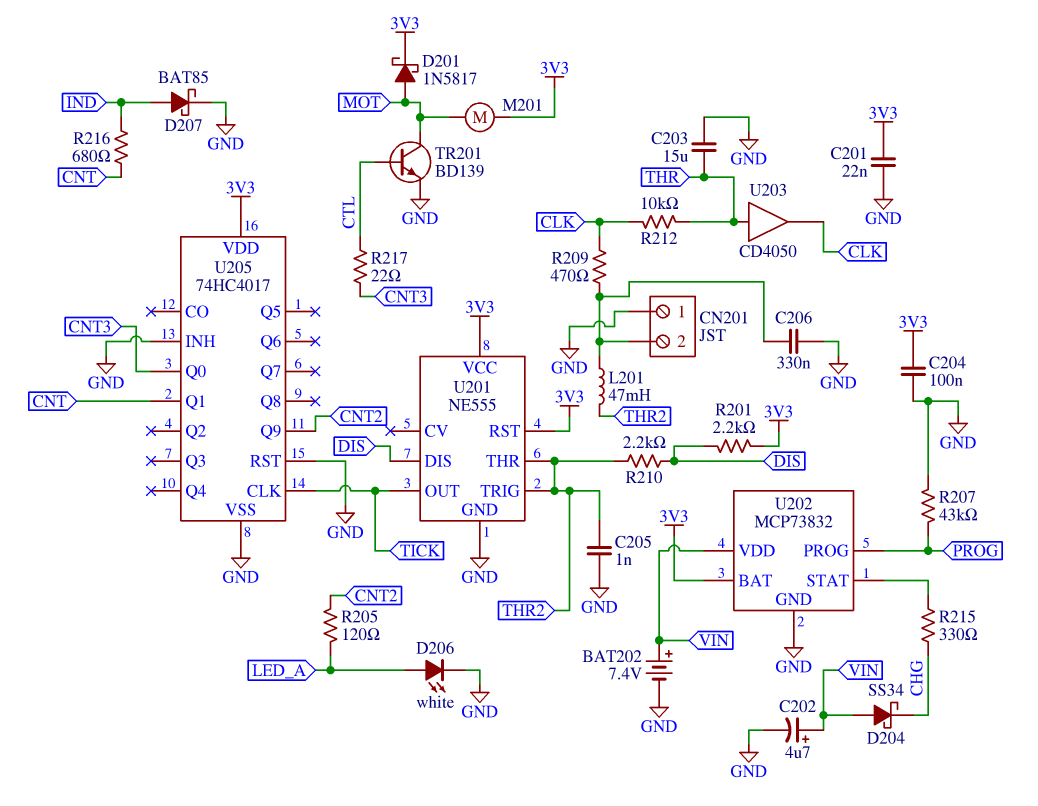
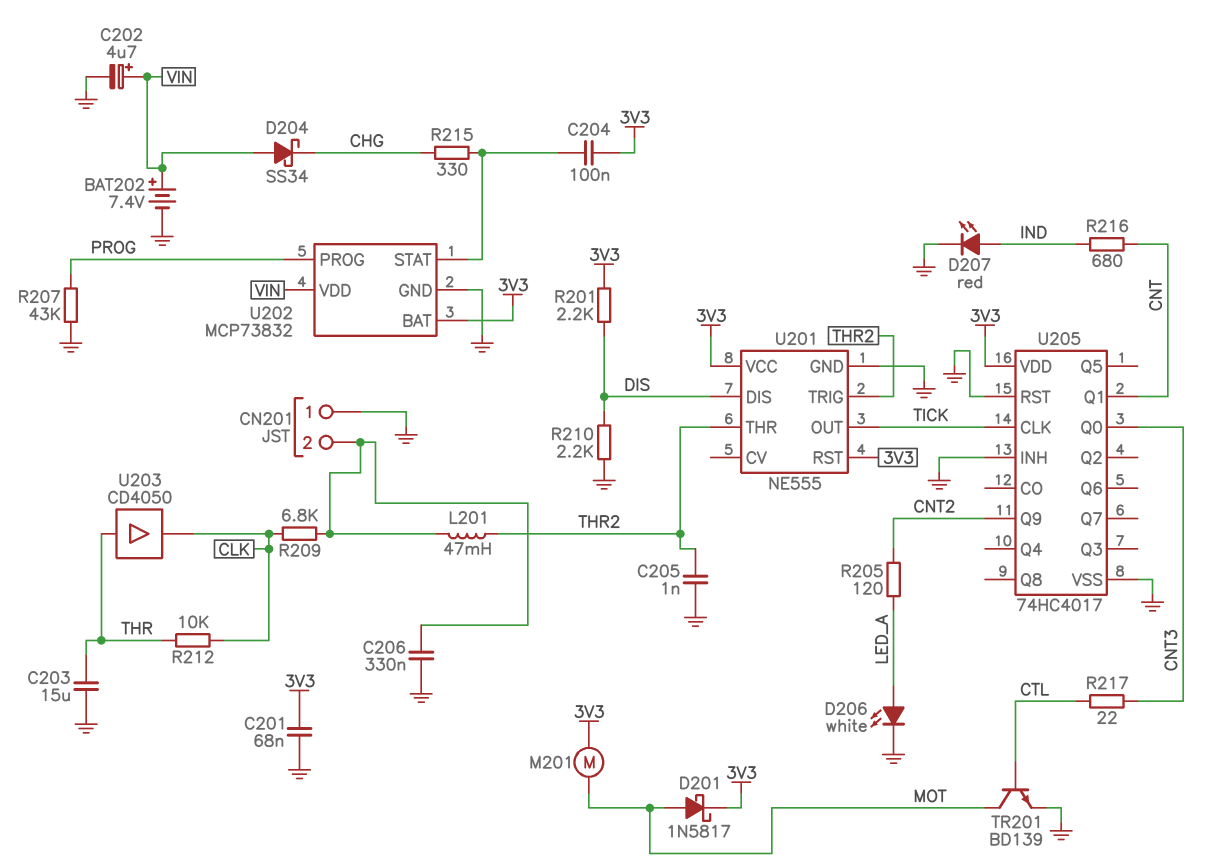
C201: 22nF (3V3, GND) -> 68nF (3V3, GND)
C204: 100nF (3V3, GND) -> 100nF (3V3, U202/STAT)
D207: schottky BAT85 (A IND, K GND) -> LED red (A IND, K GND)
R209: 470 (CLK, CN201/2) -> 6.8k (CLK, CN201/2)
R210: 2.2k (DIS, THR2) -> 2.2k (DIS, GND)

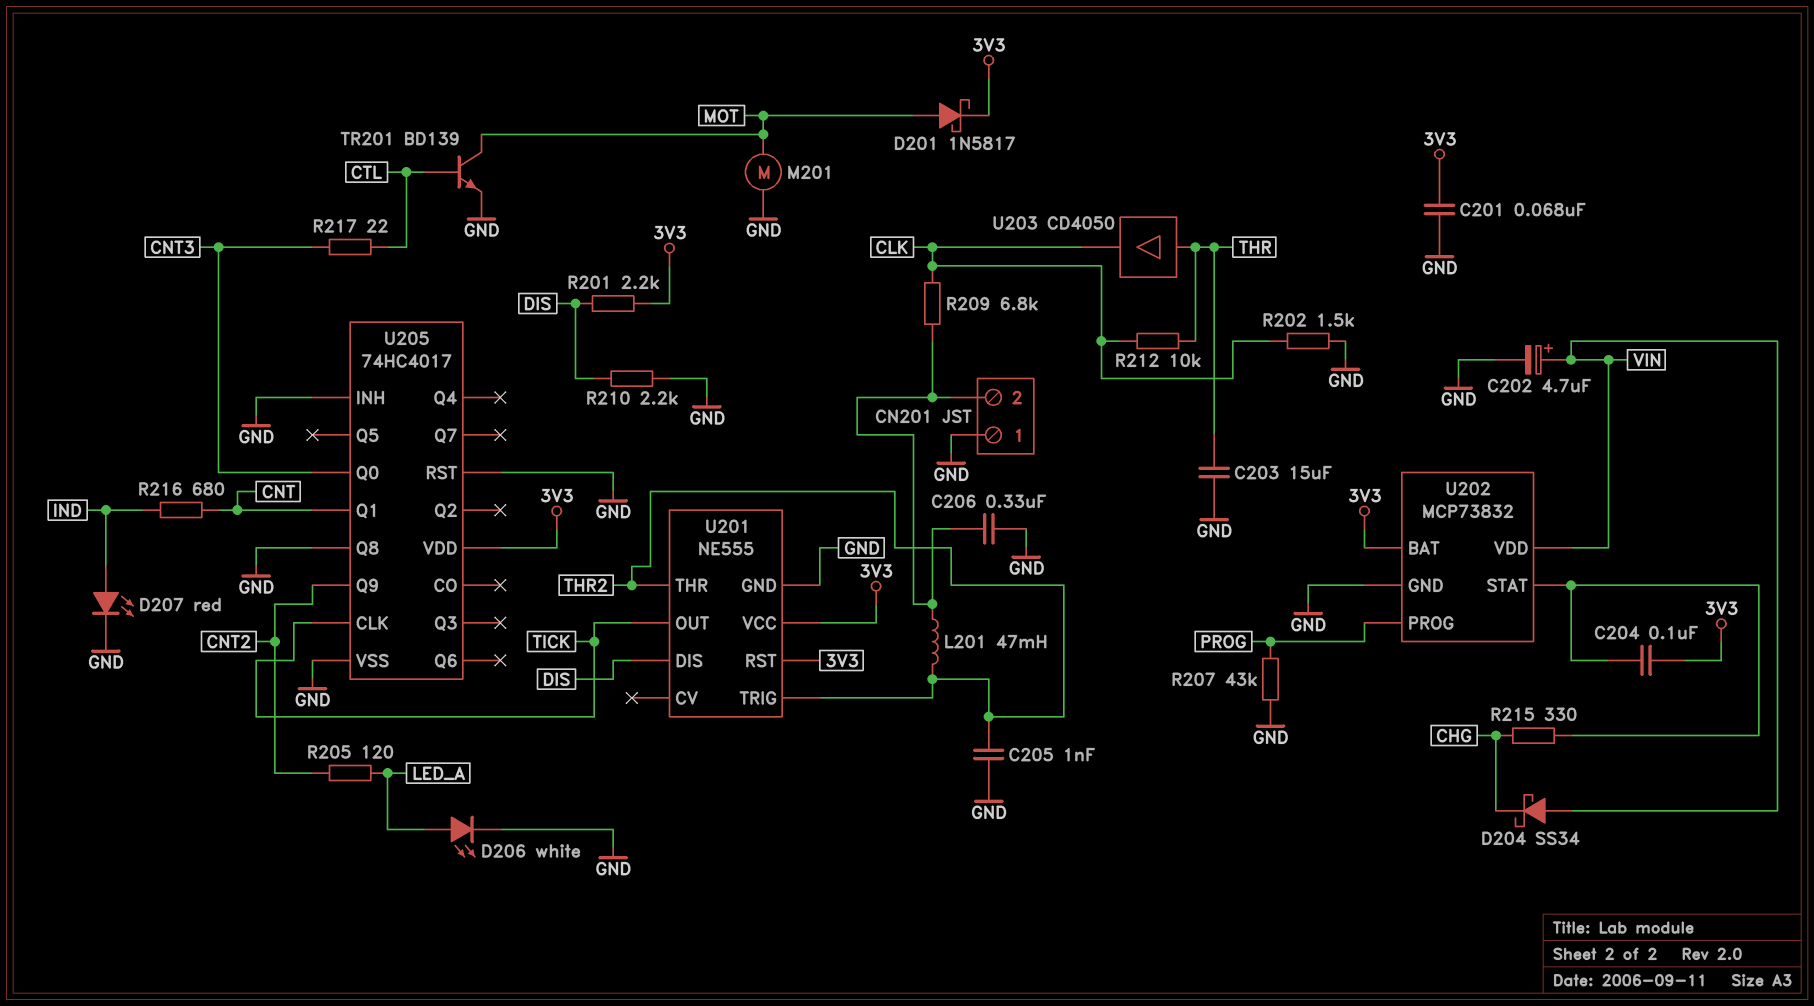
BAT202: 7.4V (plus VIN, minus GND) -> none
M201: motor (3V3, MOT) -> motor (GND, MOT)
R202: none -> 1.5k (CLK, GND)
U205 pin Q8: none -> GND

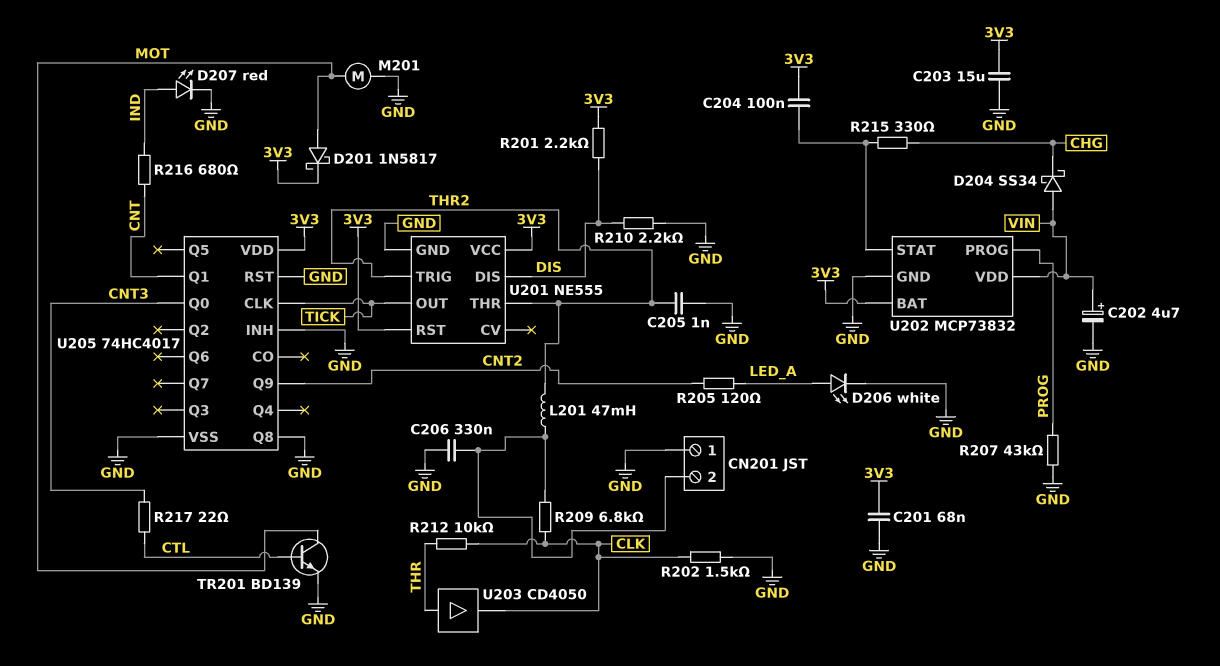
C203: 15uF (GND, THR) -> 15uF (3V3, GND)

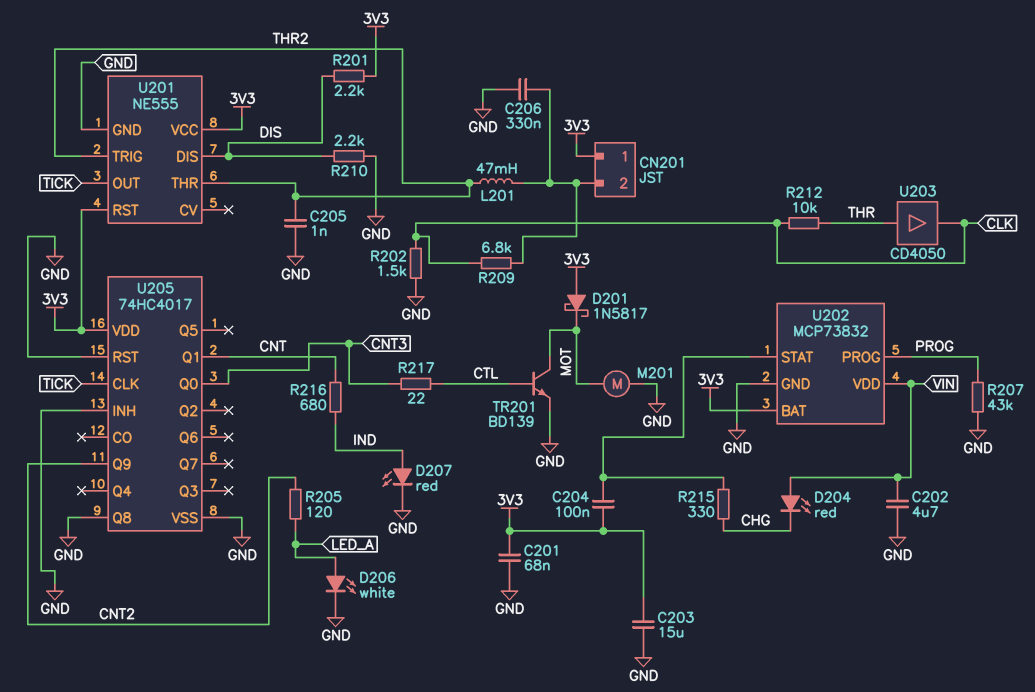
C202: 4.7uF (plus VIN, minus GND) -> 4.7uF (GND, VIN)
CN201 pin 1: GND -> 3V3
D201: schottky 1N5817 (A MOT, K 3V3) -> schottky 1N5817 (A 3V3, K MOT)
D204: schottky SS34 (A VIN, K CHG) -> LED red (A VIN, K CHG)

